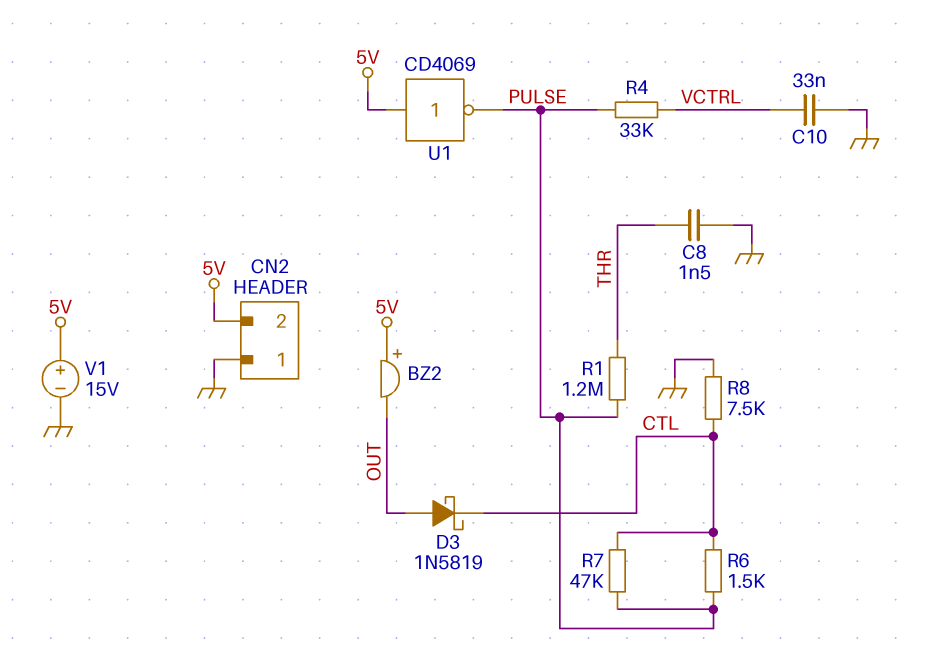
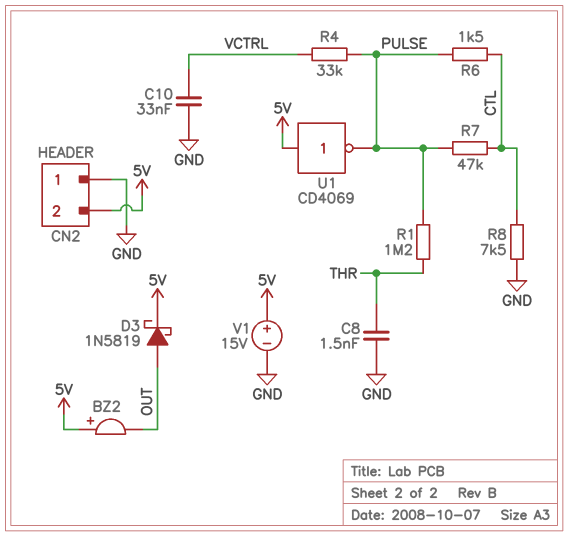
D3: schottky 1N5819 (A OUT, K CTL) -> schottky 1N5819 (A OUT, K 5V)

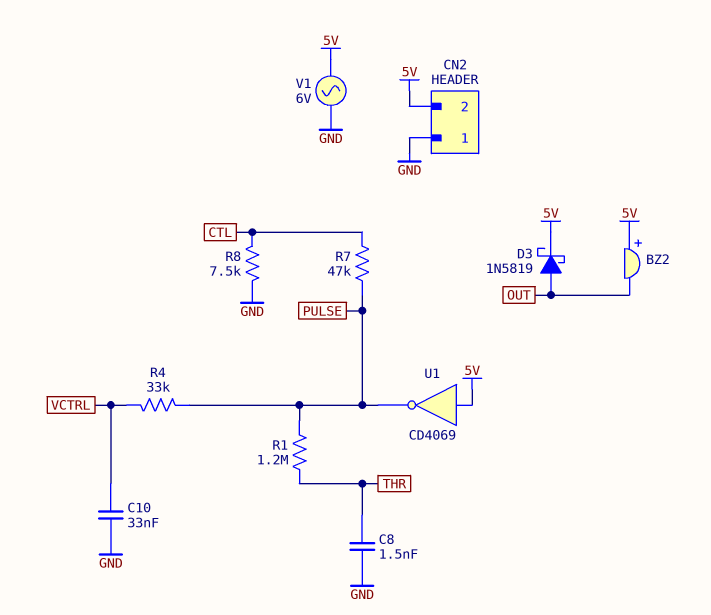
R6: 1.5k (CTL, PULSE) -> none
V1: 15V (plus 5V, minus GND) -> AC 6V (5V, GND)

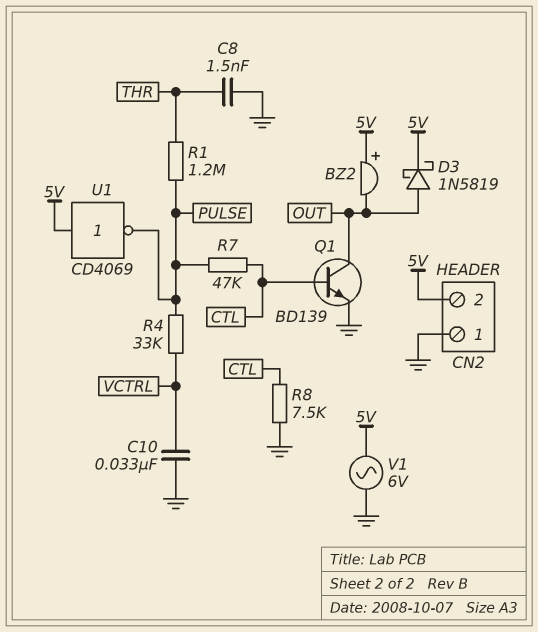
Q1: none -> NPN BD139 (B CTL, C OUT, E GND)

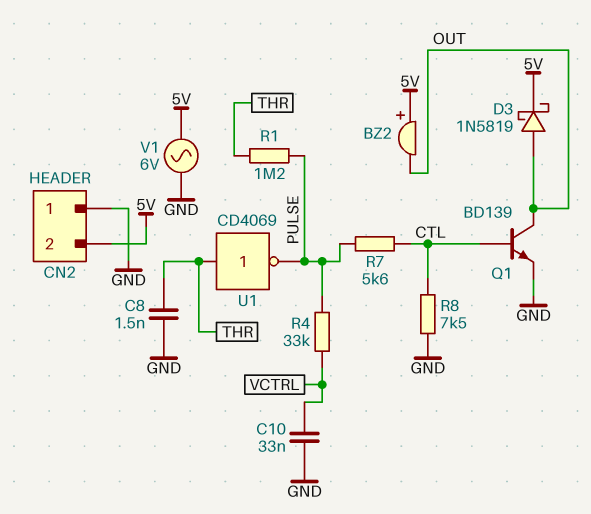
R7: 47k (CTL, PULSE) -> 5.6k (CTL, PULSE)
U1: NOT CD4069 (in 5V, out PULSE) -> NOT CD4069 (in THR, out PULSE)

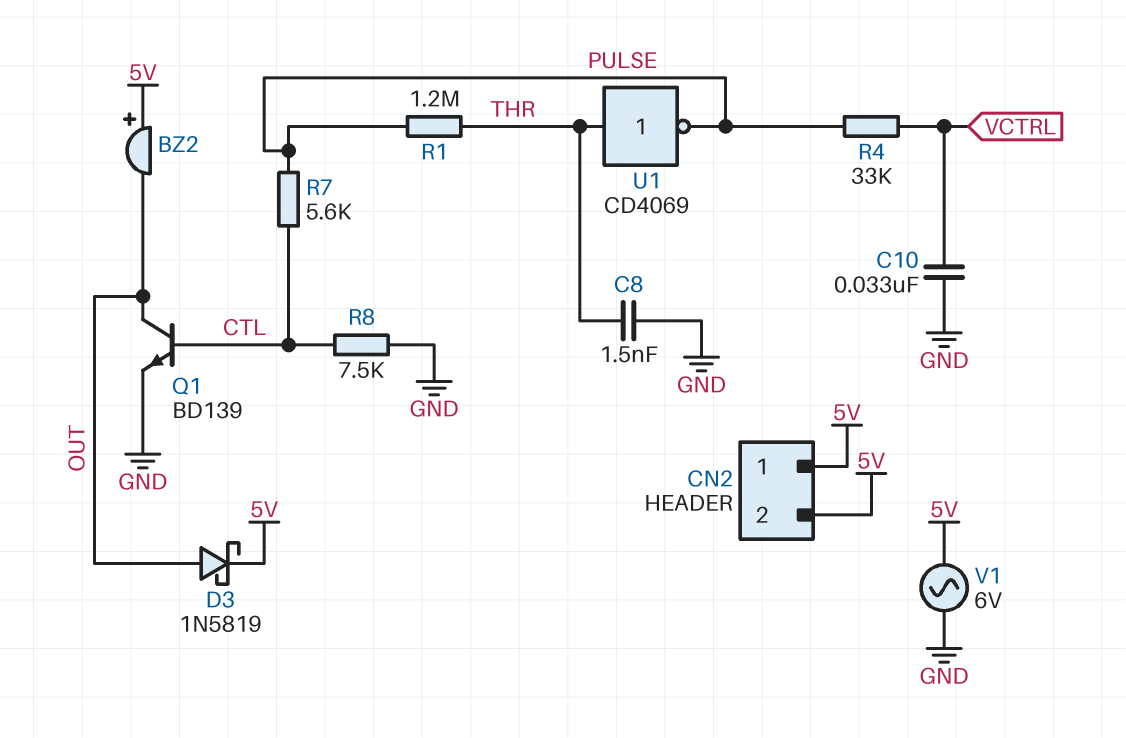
CN2 pin 1: GND -> 5V

